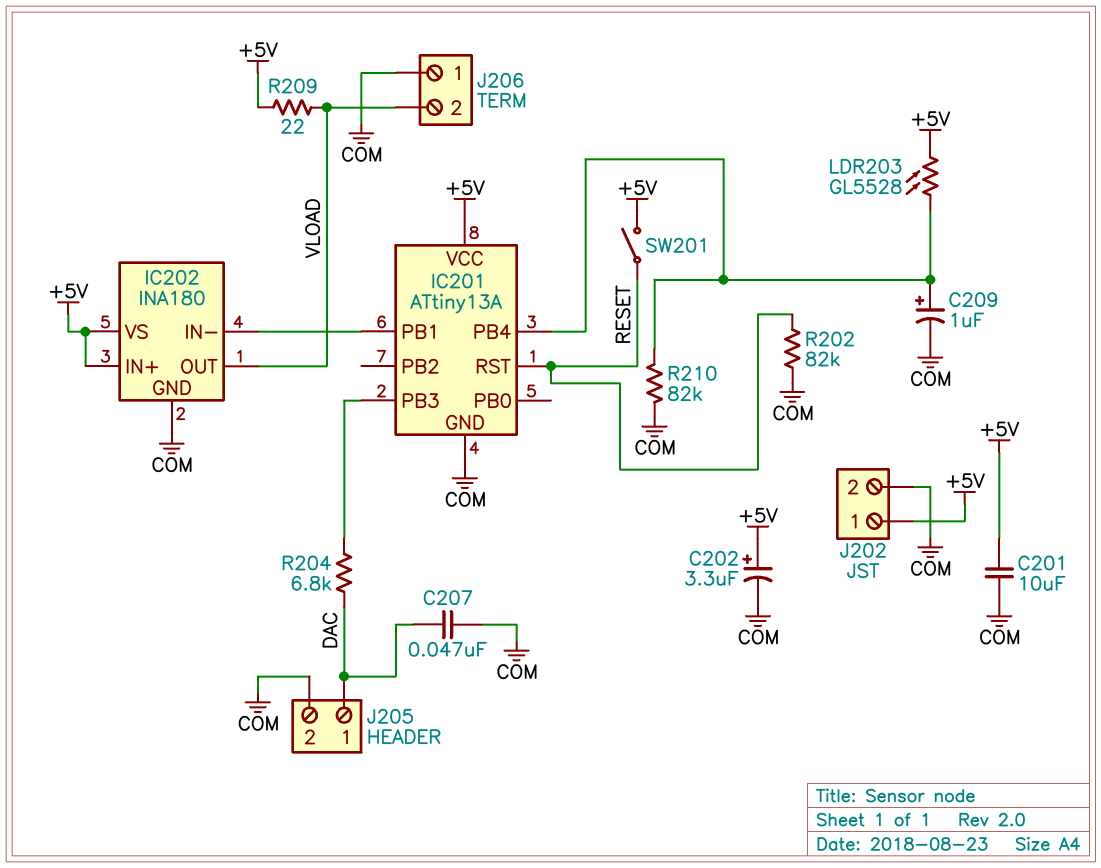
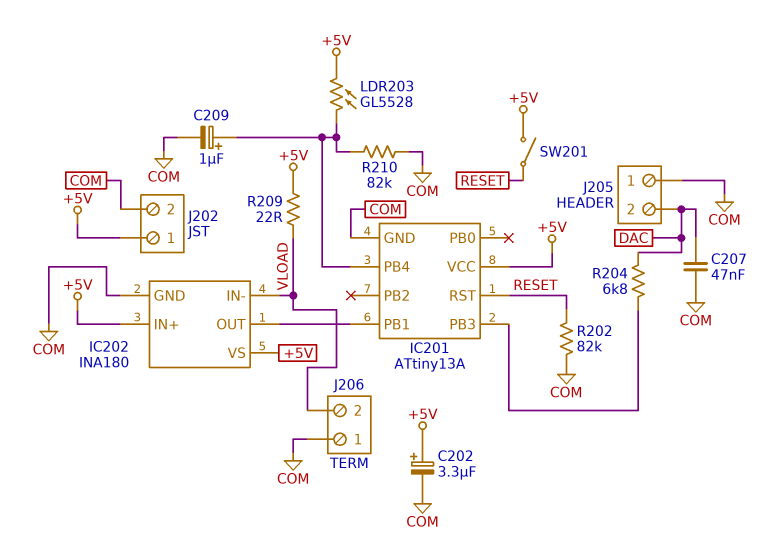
C201: 10uF (+5V, COM) -> none
IC202 pin IN-: IC201/PB1 -> VLOAD
IC202 pin OUT: VLOAD -> IC201/PB1
J205 pin 1: DAC -> COM
J205 pin 2: COM -> DAC

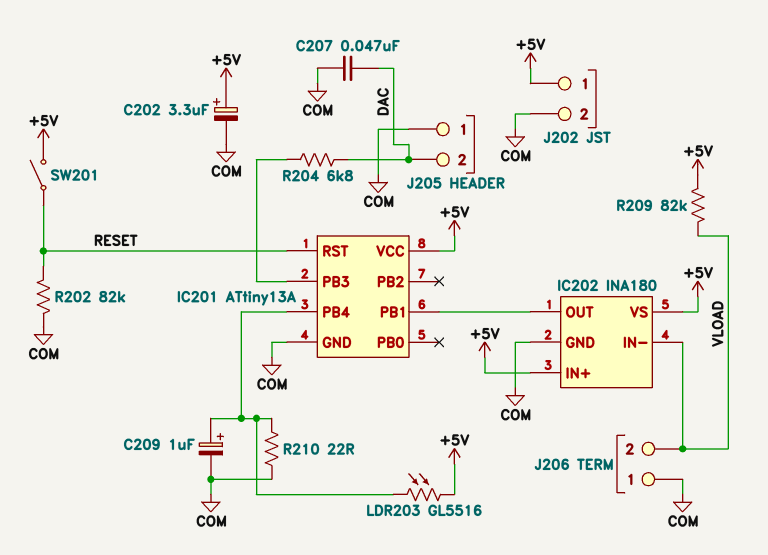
LDR203: GL5528 (+5V, IC201/PB4) -> GL5516 (+5V, IC201/PB4)
R209: 22 (+5V, VLOAD) -> 82k (+5V, VLOAD)
R210: 82k (COM, IC201/PB4) -> 22 (COM, IC201/PB4)

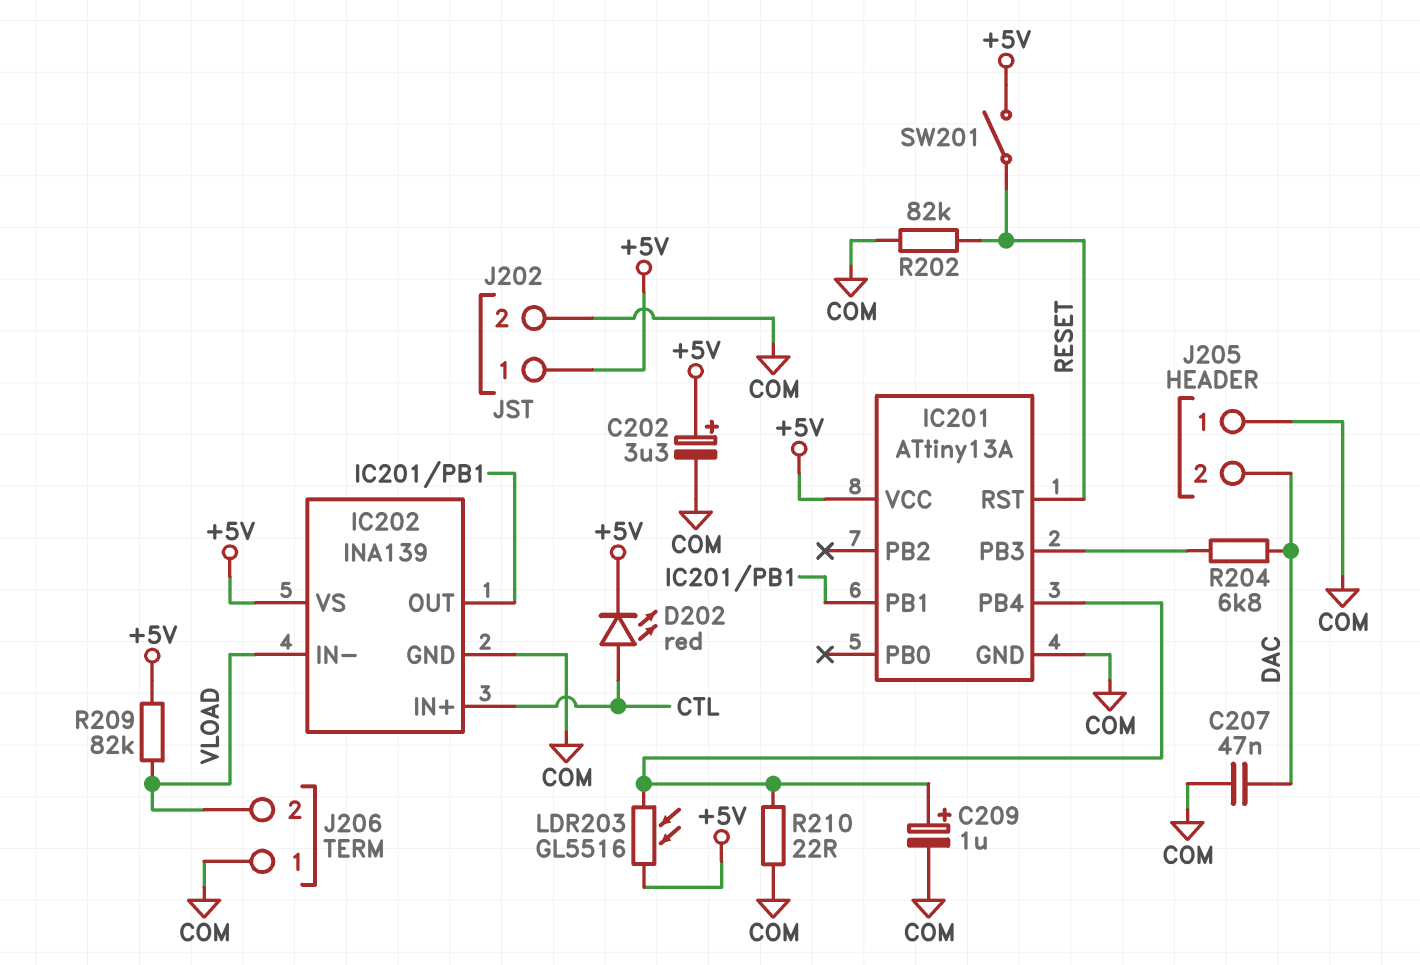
D202: none -> LED red (A CTL, K +5V)
IC202: INA180 -> INA139
IC202 pin IN+: +5V -> CTL

